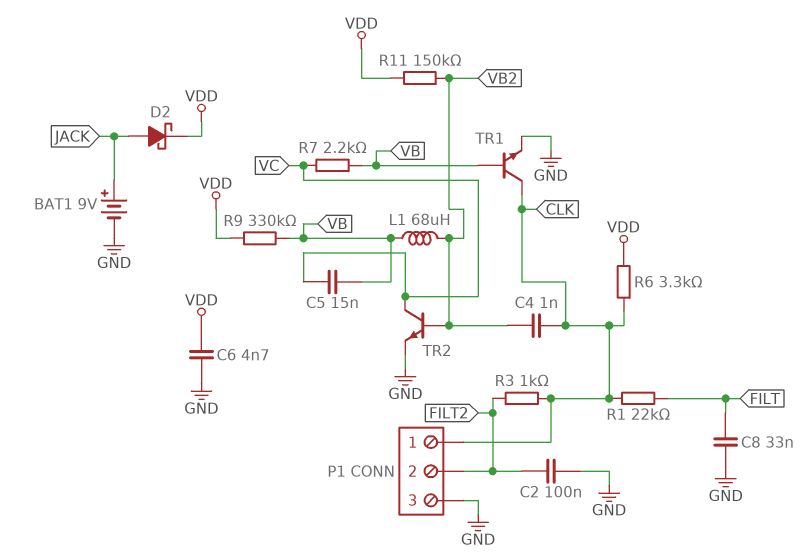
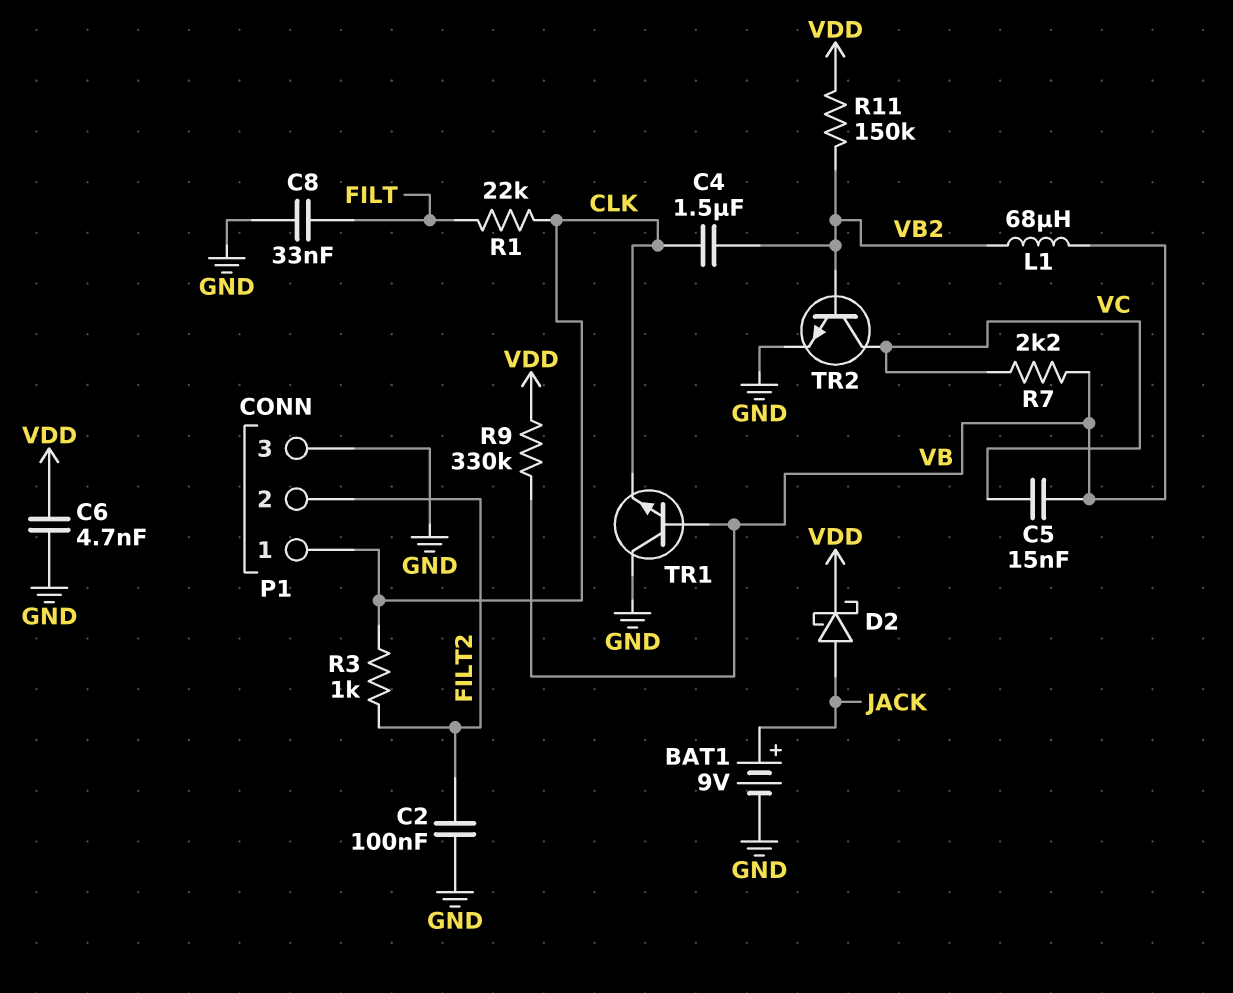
C4: 1nF (CLK, VB2) -> 1.5uF (CLK, VB2)
R6: 3.3k (CLK, VDD) -> none
TR1: NPN (B VB, C CLK, E GND) -> NPN (B VB, C GND, E CLK)

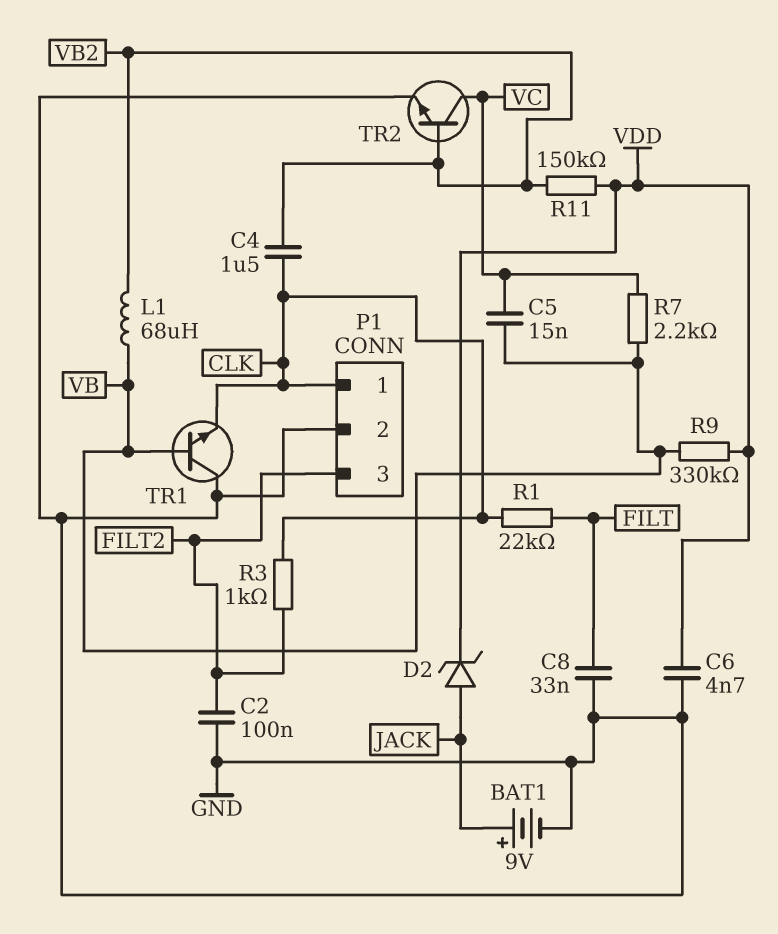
D2: schottky (A JACK, K VDD) -> zener (A JACK, K VDD)
P1 pin 2: FILT2 -> GND
P1 pin 3: GND -> FILT2

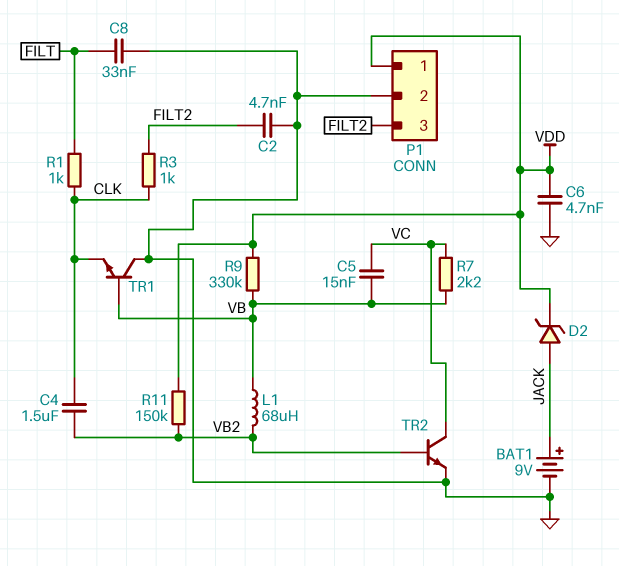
C2: 100nF (FILT2, GND) -> 4.7nF (FILT2, GND)
P1 pin 1: CLK -> VDD
R1: 22k (CLK, FILT) -> 1k (CLK, FILT)

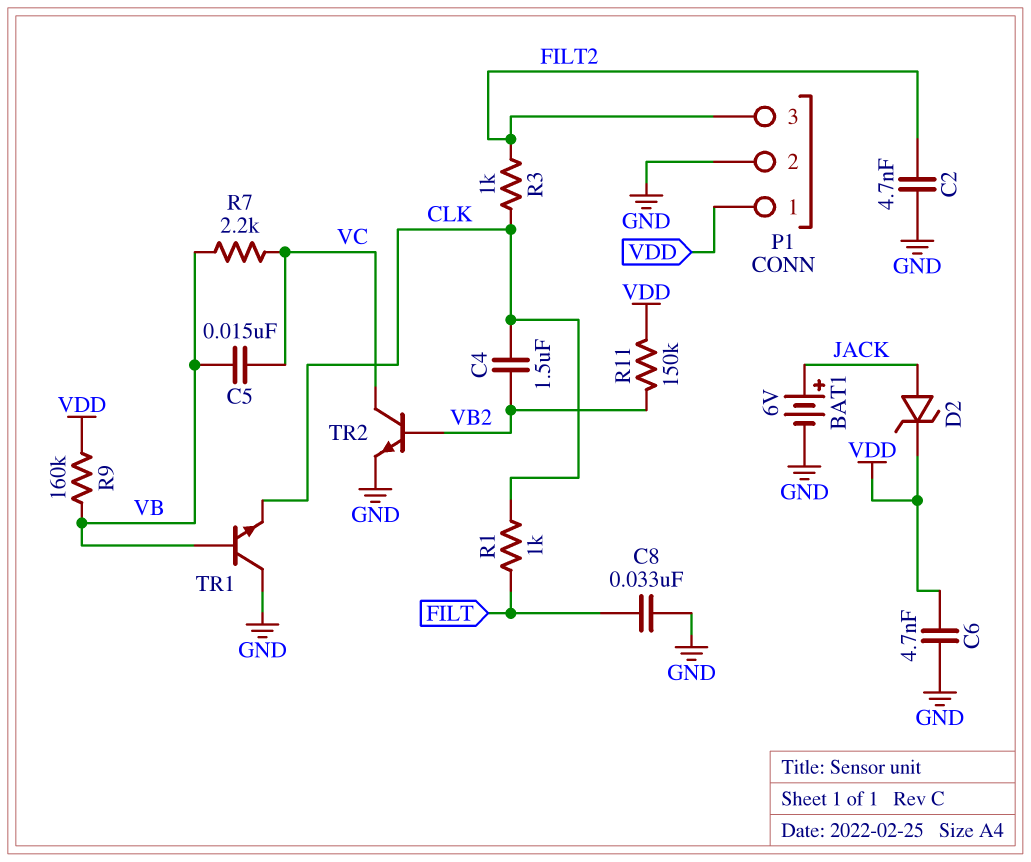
BAT1: 9V (plus JACK, minus GND) -> 6V (plus JACK, minus GND)
L1: 68uH (VB, VB2) -> none
R9: 330k (VB, VDD) -> 160k (VB, VDD)

